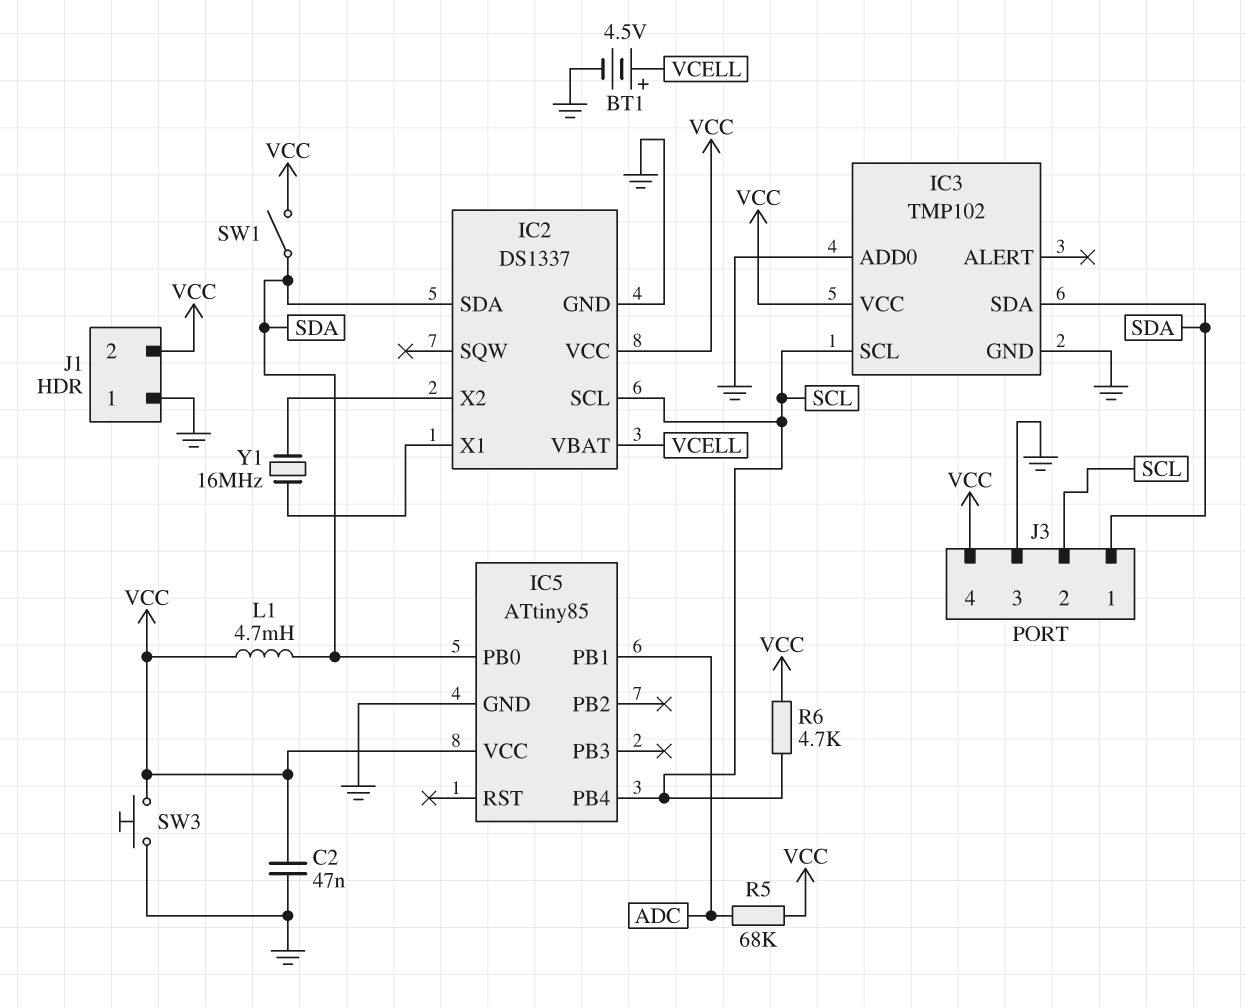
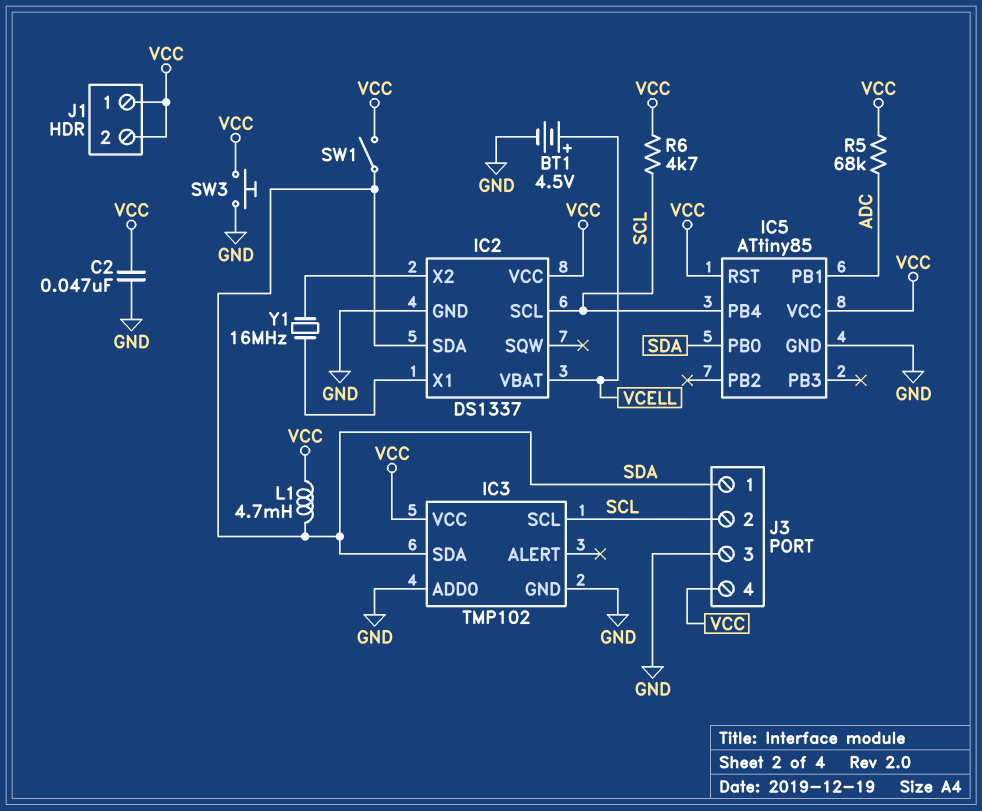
IC5 pin RST: none -> VCC
J1 pin 1: GND -> VCC

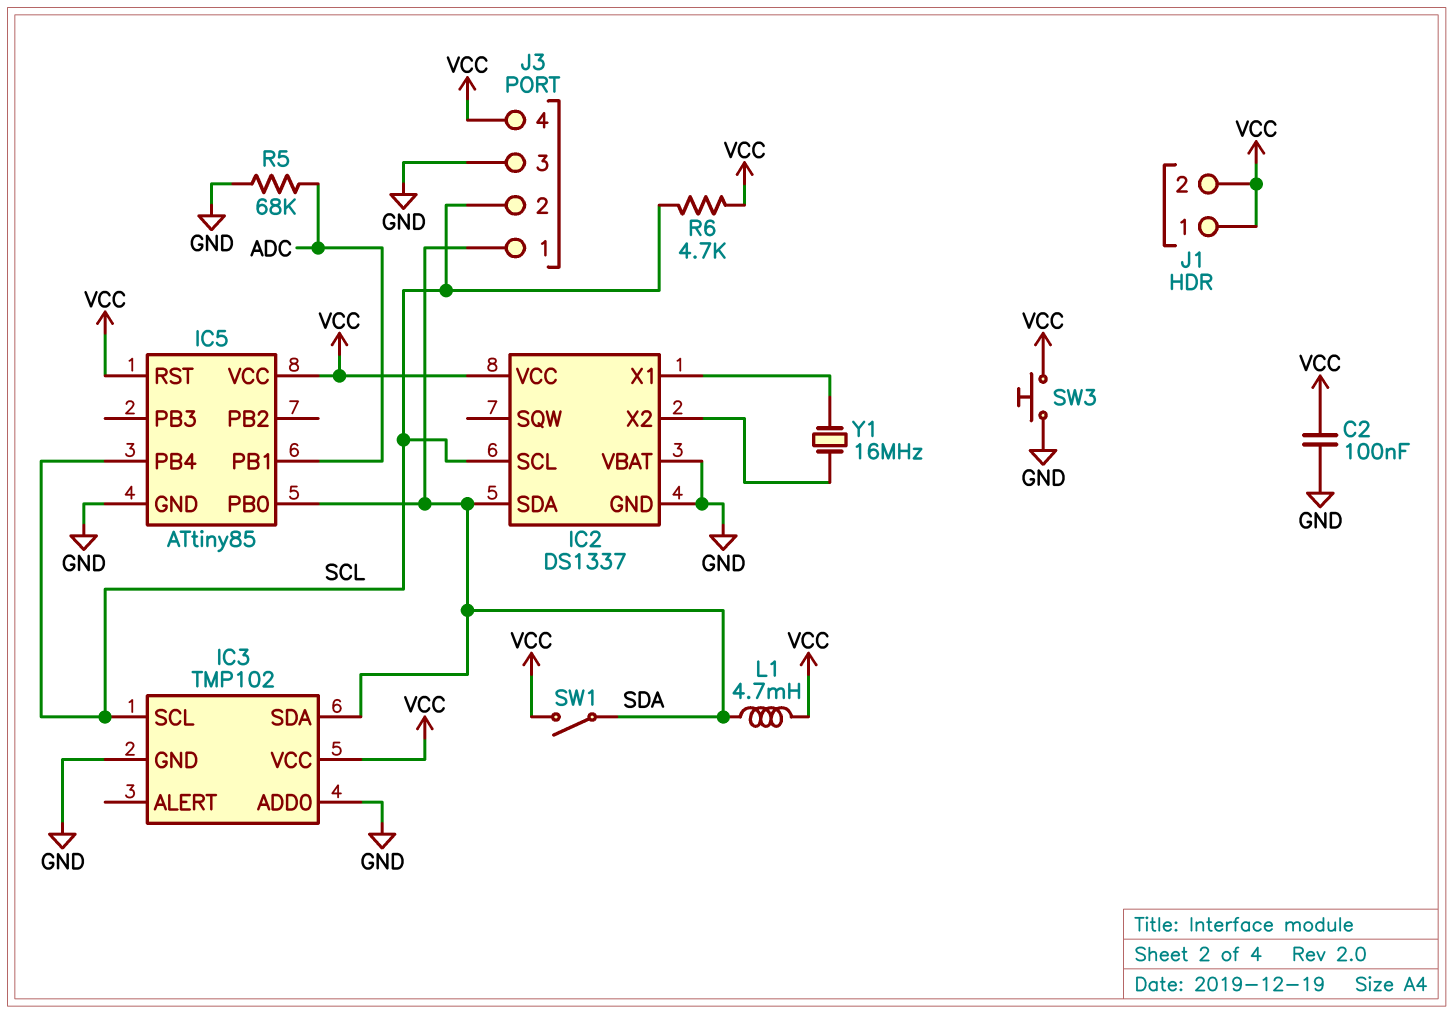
BT1: 4.5V (plus VCELL, minus GND) -> none
C2: 47nF (GND, VCC) -> 100nF (GND, VCC)
IC2 pin VBAT: VCELL -> GND
R5: 68k (ADC, VCC) -> 68k (ADC, GND)

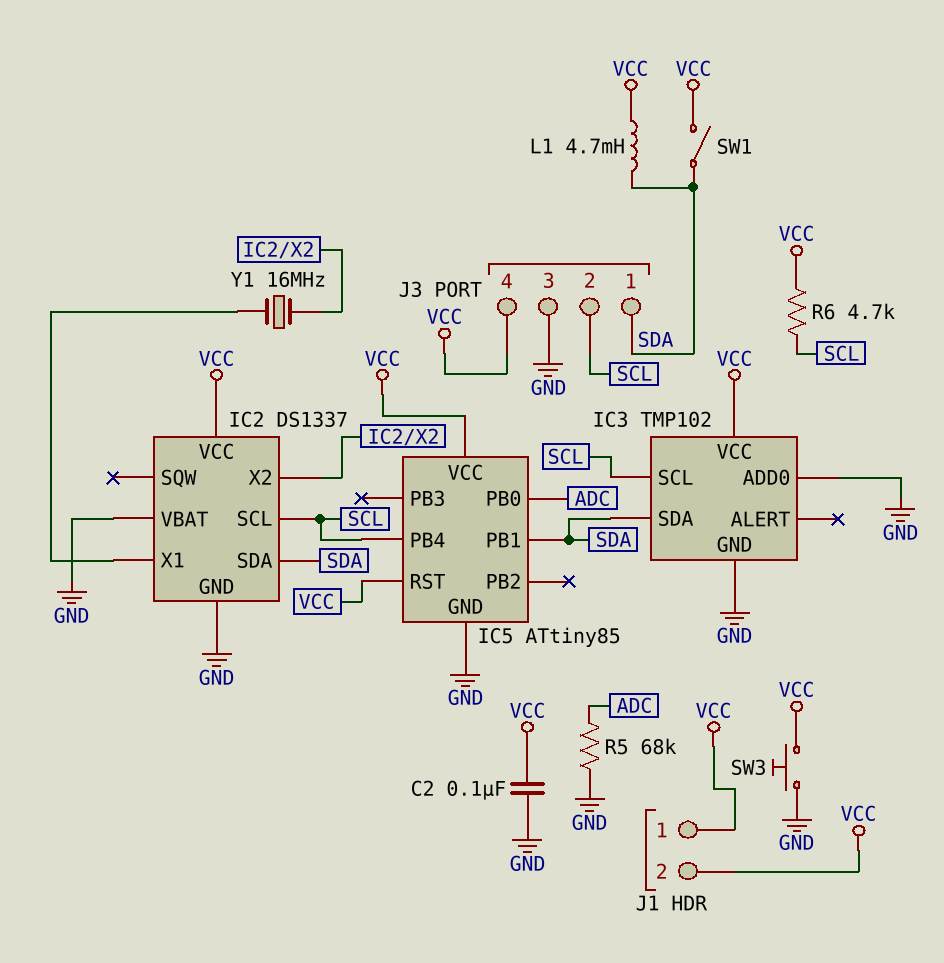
IC5 pin PB0: SDA -> ADC
IC5 pin PB1: ADC -> SDA

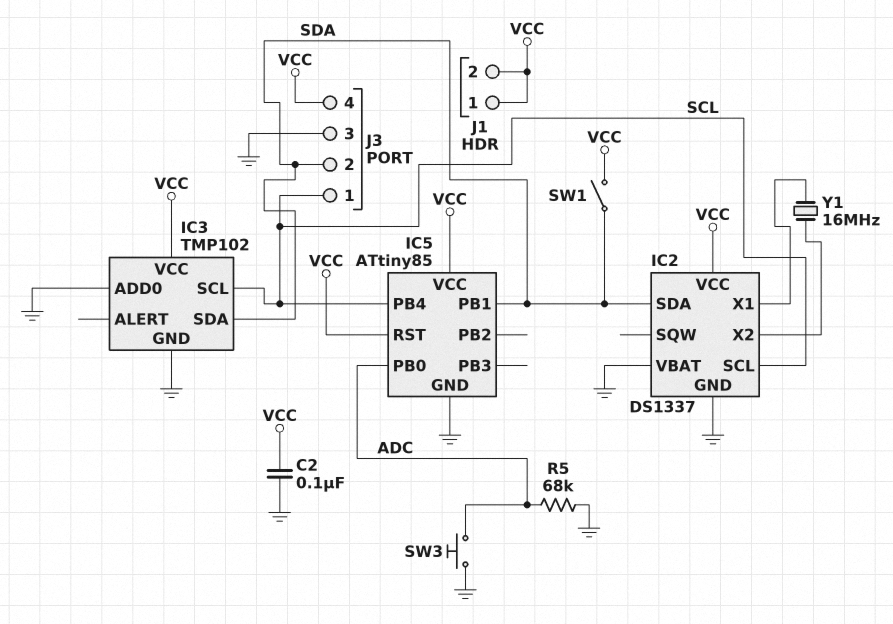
J3 pin 1: SDA -> SCL
J3 pin 2: SCL -> SDA
L1: 4.7mH (SDA, VCC) -> none
R6: 4.7k (SCL, VCC) -> none
SW3: button (GND, VCC) -> button (ADC, GND)

